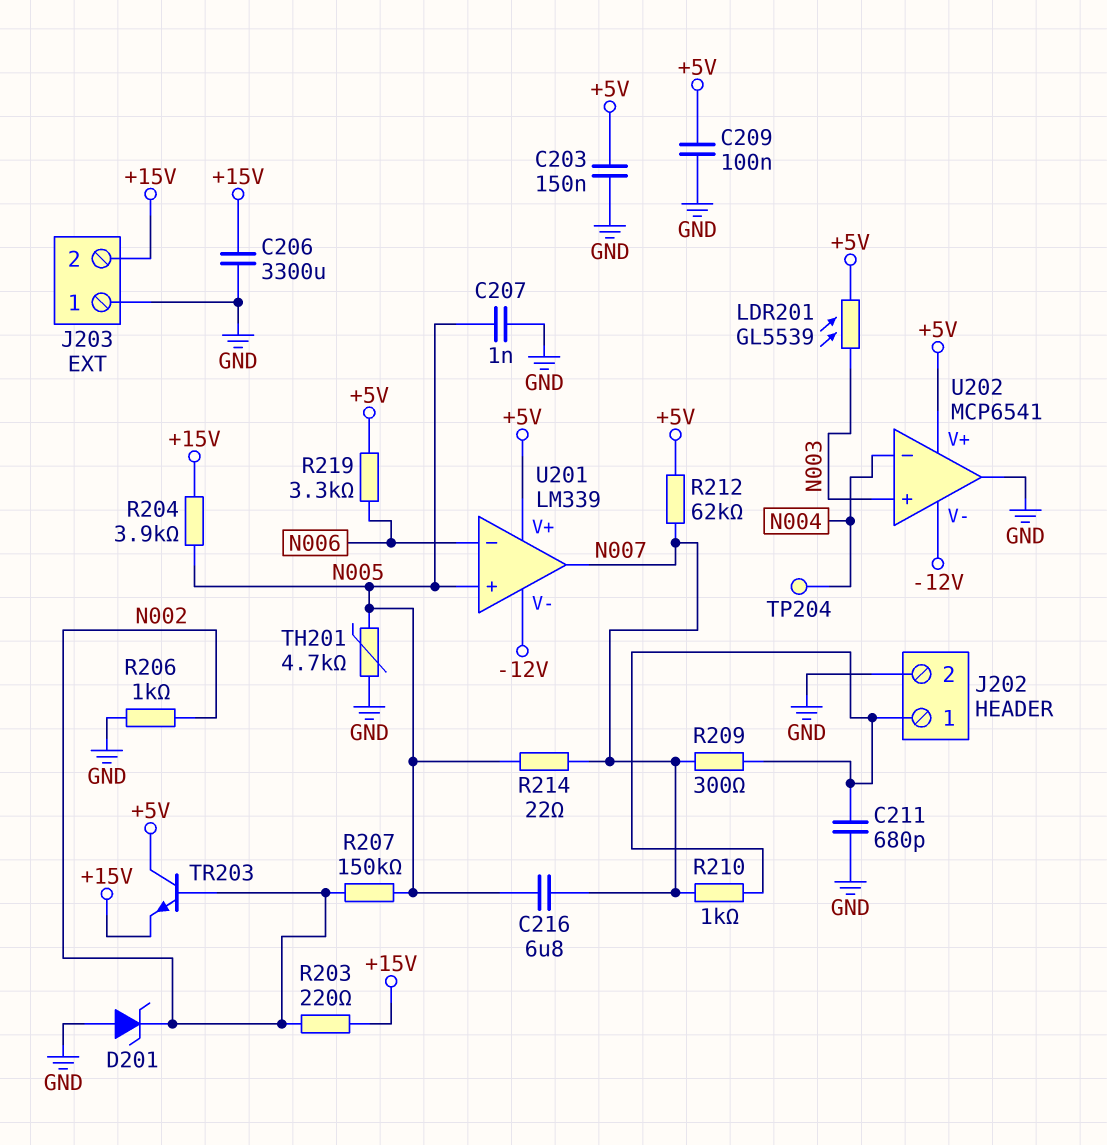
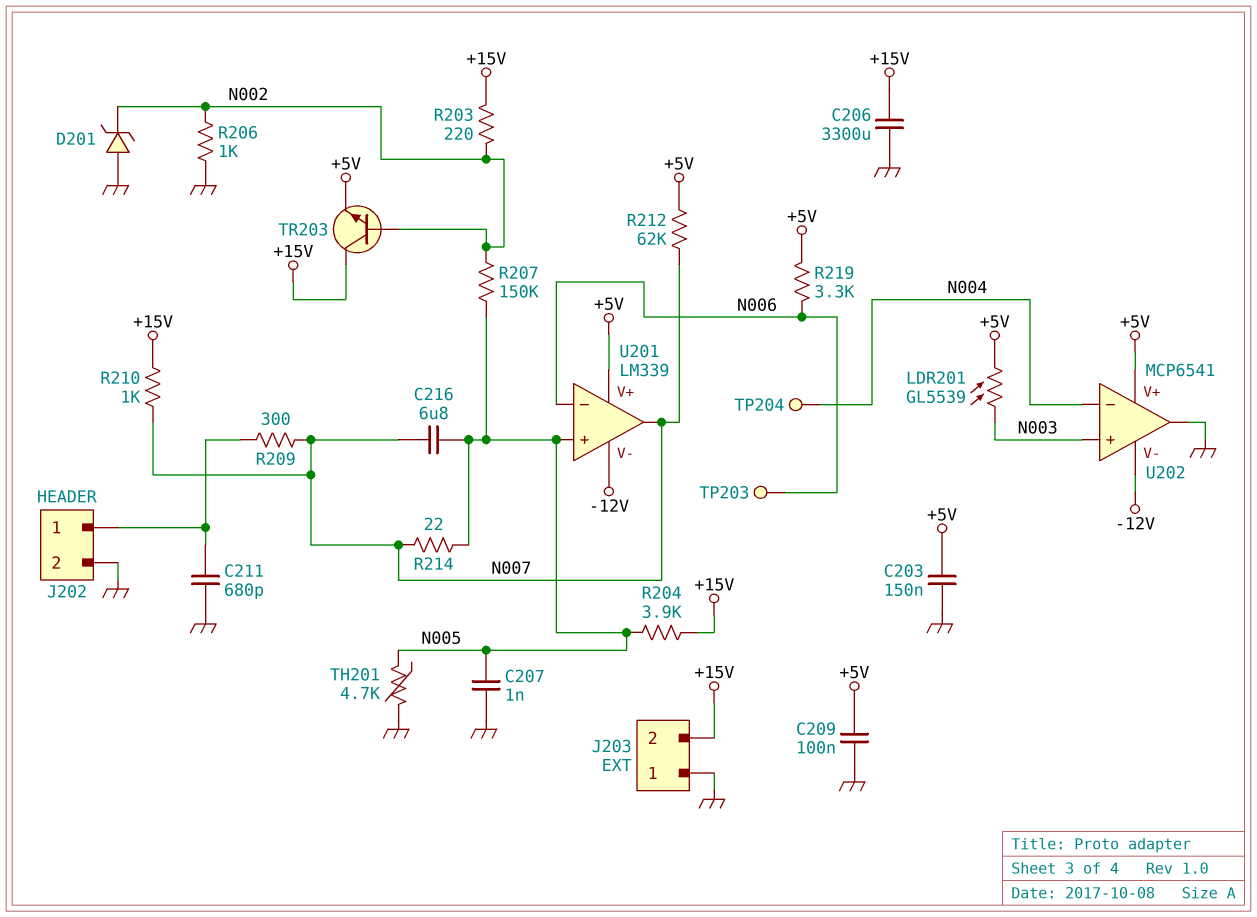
R210: 1k (J202/1, N007) -> 1k (+15V, N007)
TP203: none -> test point (N006)
TR203: NPN (B N002, C +5V, E +15V) -> NPN (B N002, C +15V, E +5V)

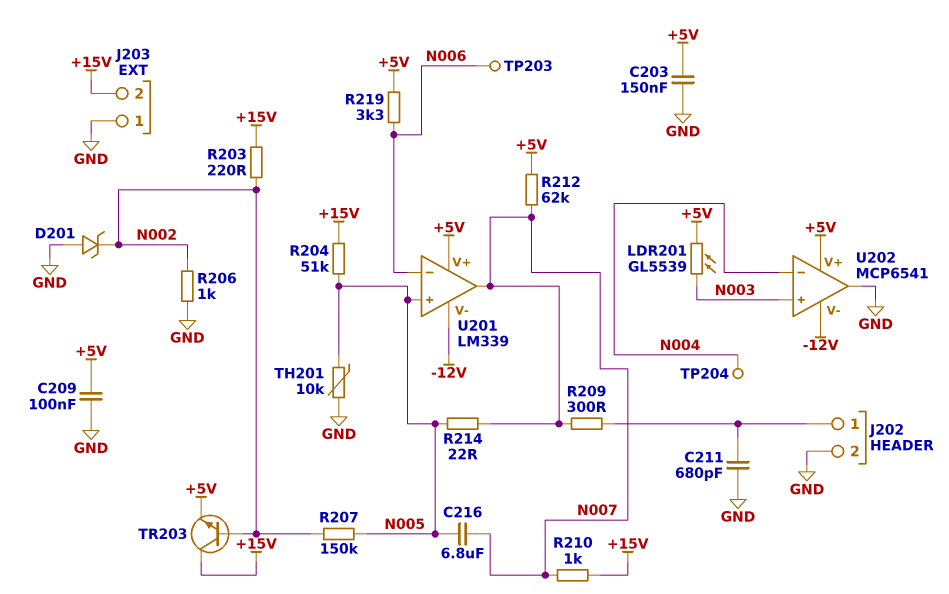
C206: 3300uF (+15V, GND) -> none
C207: 1nF (GND, N005) -> none
R204: 3.9k (+15V, N005) -> 51k (+15V, N005)
TH201: 4.7k (GND, N005) -> 10k (GND, N005)

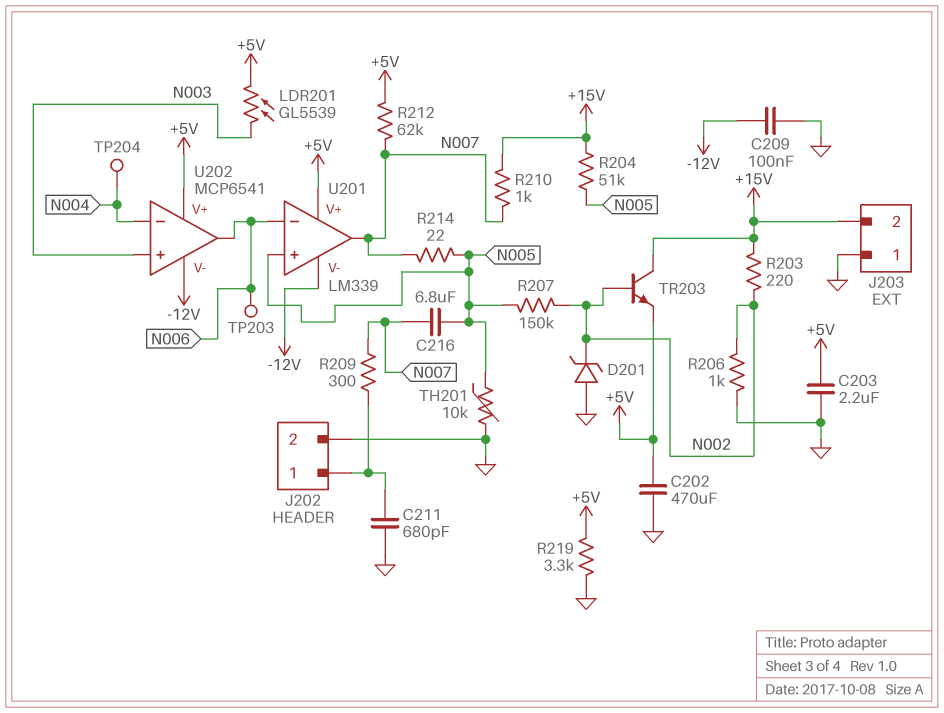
C202: none -> 470uF (+5V, GND)
C203: 150nF (+5V, GND) -> 2.2uF (+5V, GND)
C209: 100nF (+5V, GND) -> 100nF (-12V, GND)
R219: 3.3k (+5V, N006) -> 3.3k (+5V, GND)
U202 pin out: GND -> N006

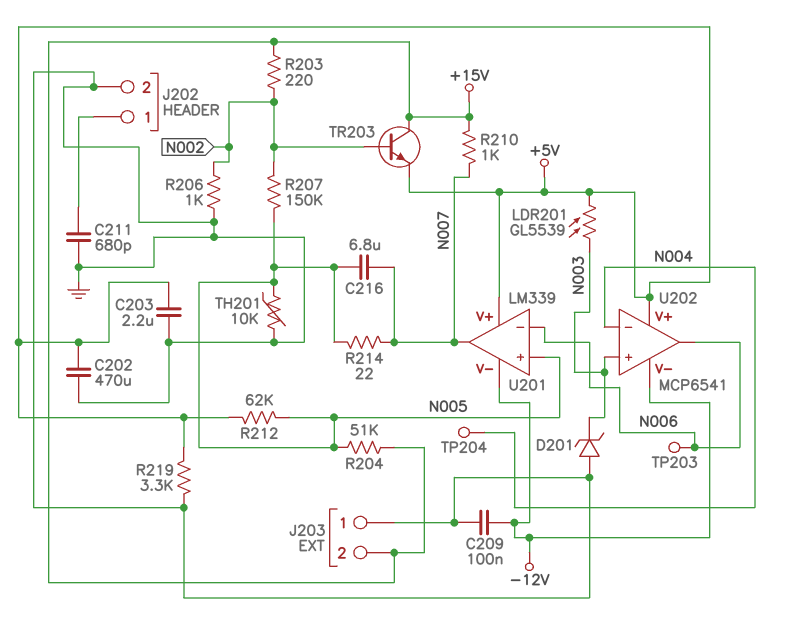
D201: zener (A GND, K N002) -> zener (A GND, K N003)
R209: 300 (J202/1, N007) -> none
R212: 62k (+5V, N007) -> 62k (+5V, N005)

